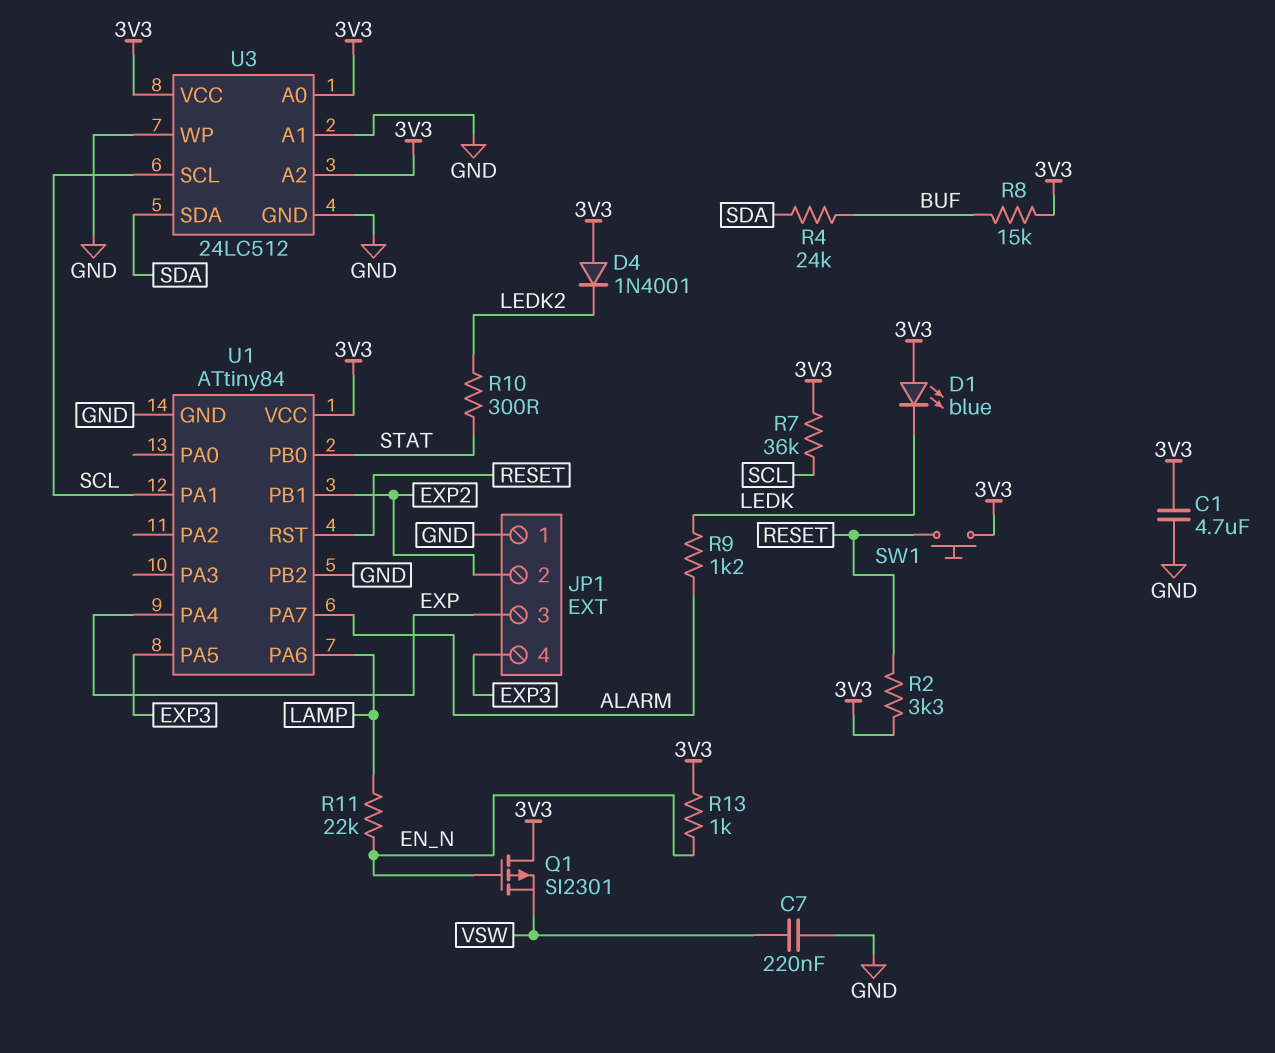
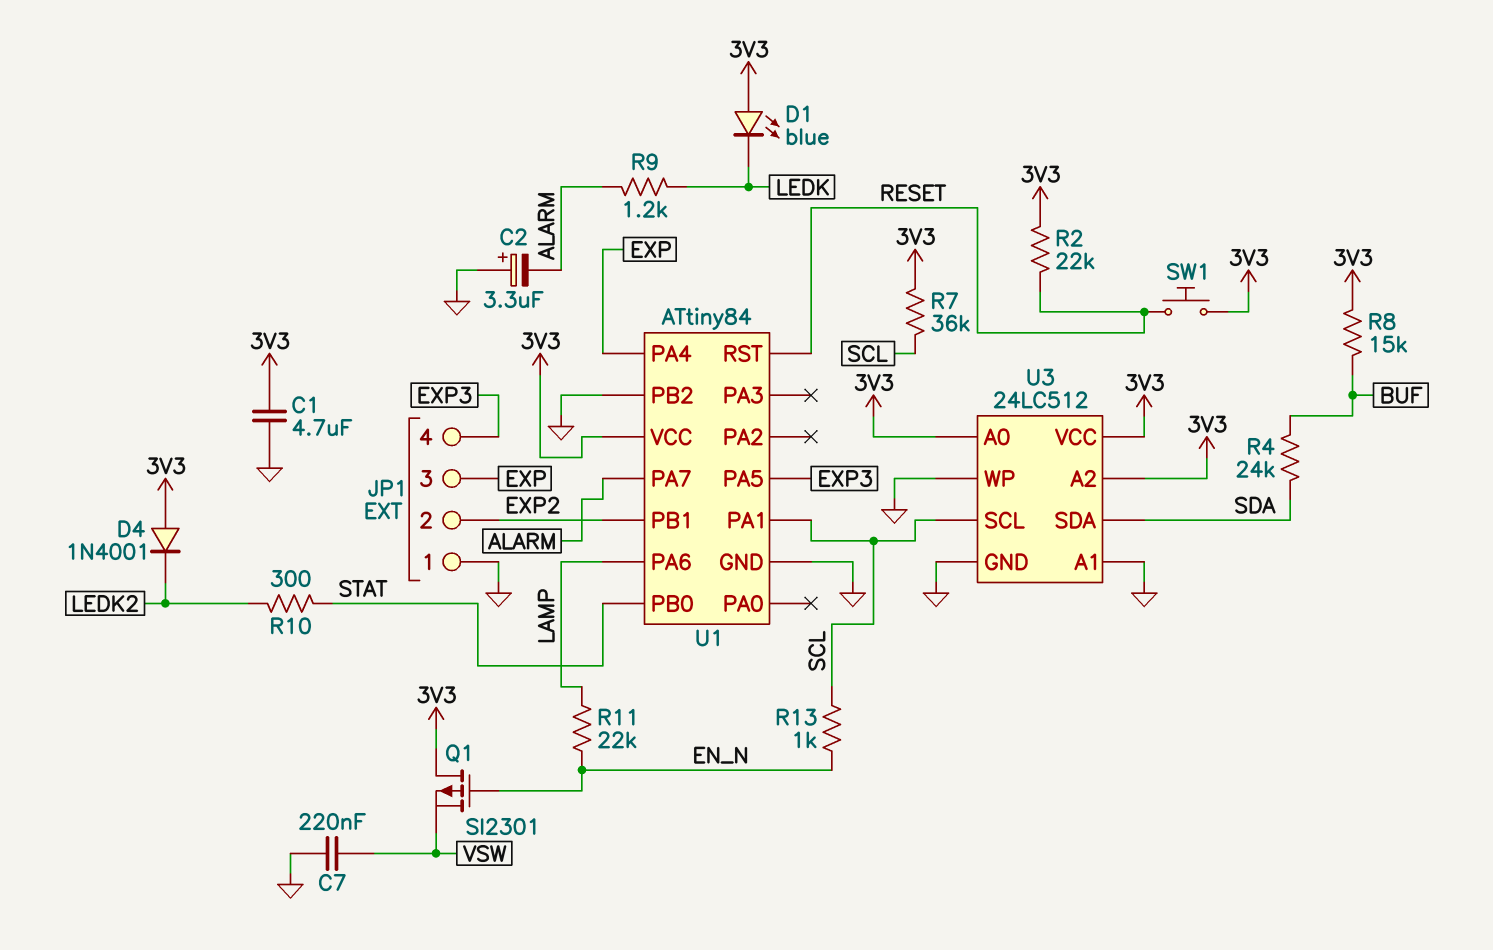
C2: none -> 3.3uF (plus GND, minus ALARM)
R2: 3.3k (3V3, RESET) -> 22k (3V3, RESET)
R13: 1k (3V3, EN_N) -> 1k (EN_N, SCL)

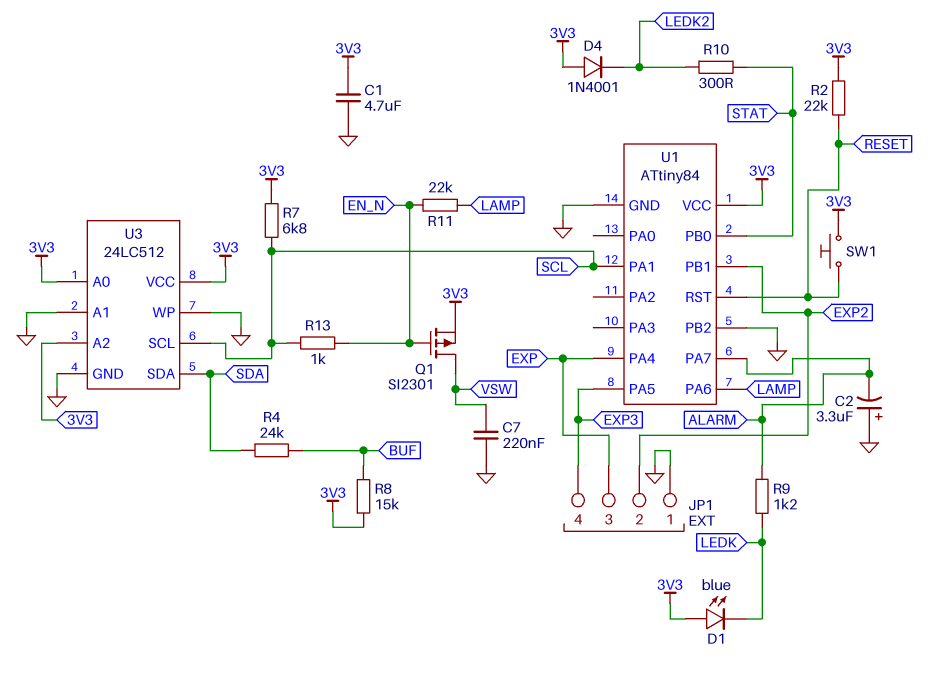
Q1: PMOS SI2301 (G EN_N, D 3V3, S VSW) -> PMOS SI2301 (G EN_N, D VSW, S 3V3)
R7: 36k (3V3, SCL) -> 6.8k (3V3, SCL)

